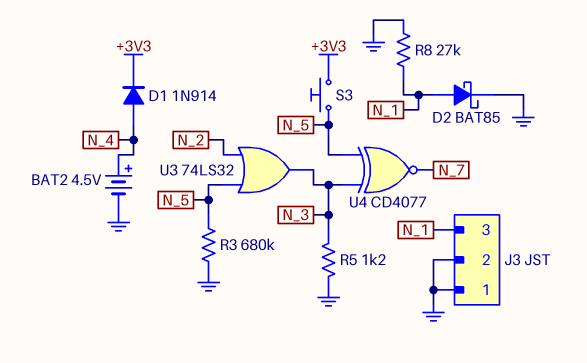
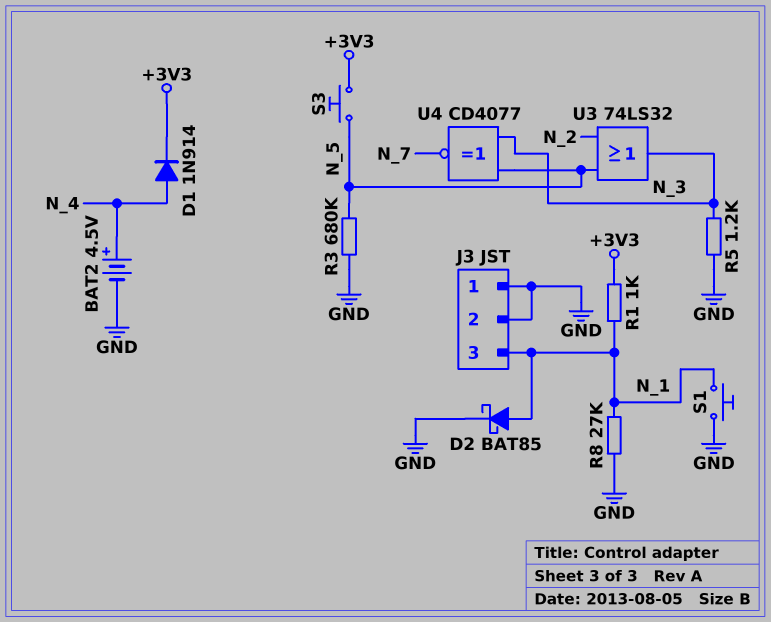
R1: none -> 1k (+3V3, N_1)
S1: none -> button (GND, N_1)

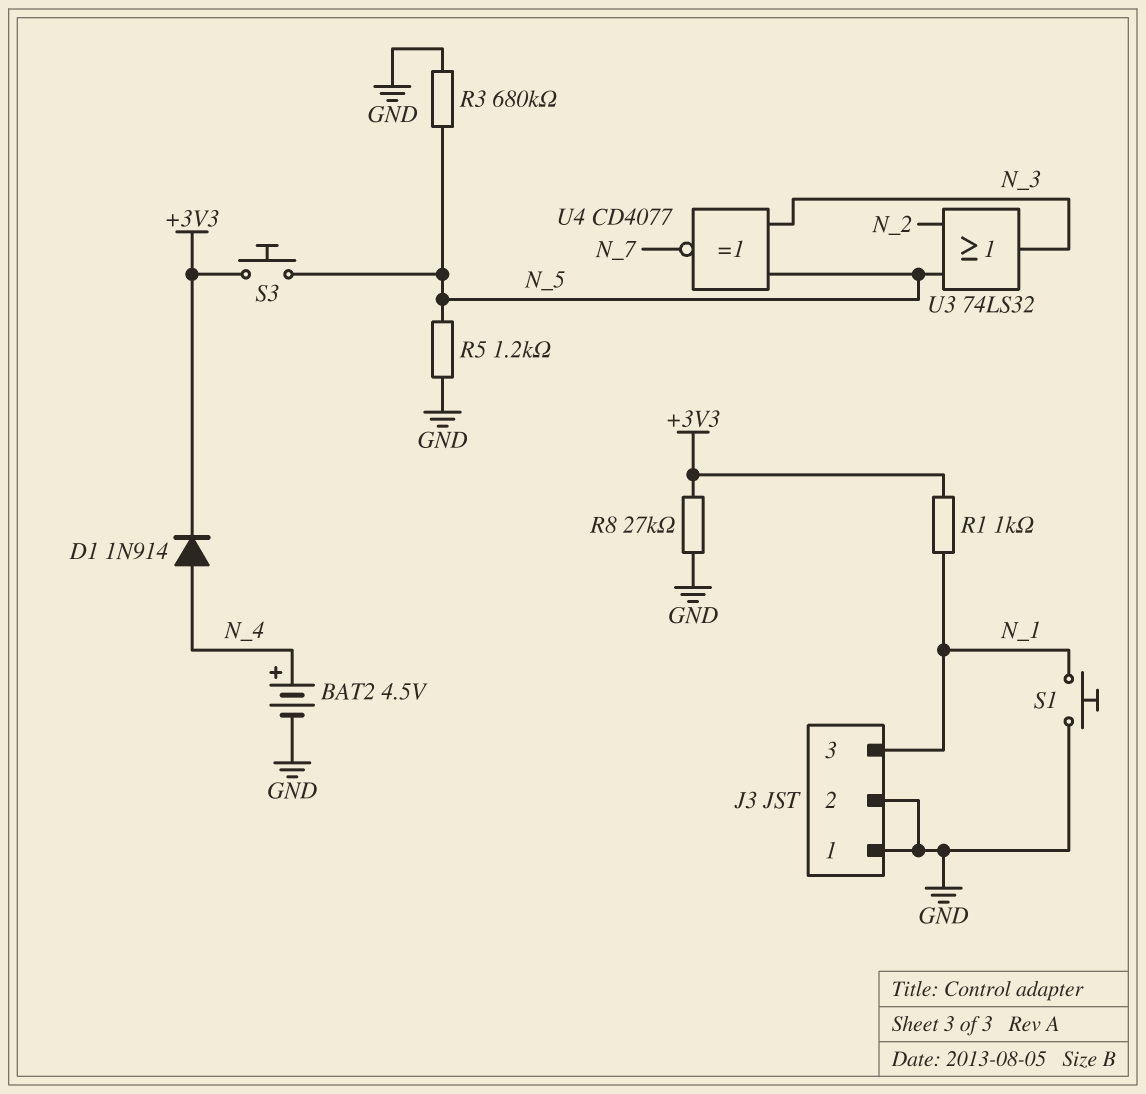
D2: schottky BAT85 (A N_1, K GND) -> none
R5: 1.2k (GND, N_3) -> 1.2k (GND, N_5)
R8: 27k (GND, N_1) -> 27k (+3V3, GND)

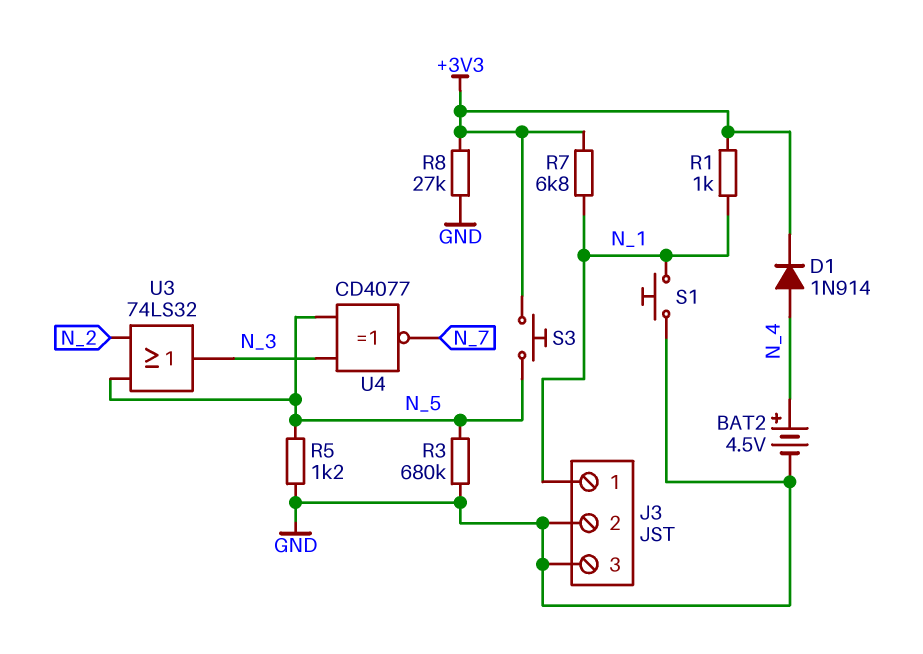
J3 pin 1: GND -> N_1
J3 pin 3: N_1 -> GND
R7: none -> 6.8k (+3V3, N_1)

